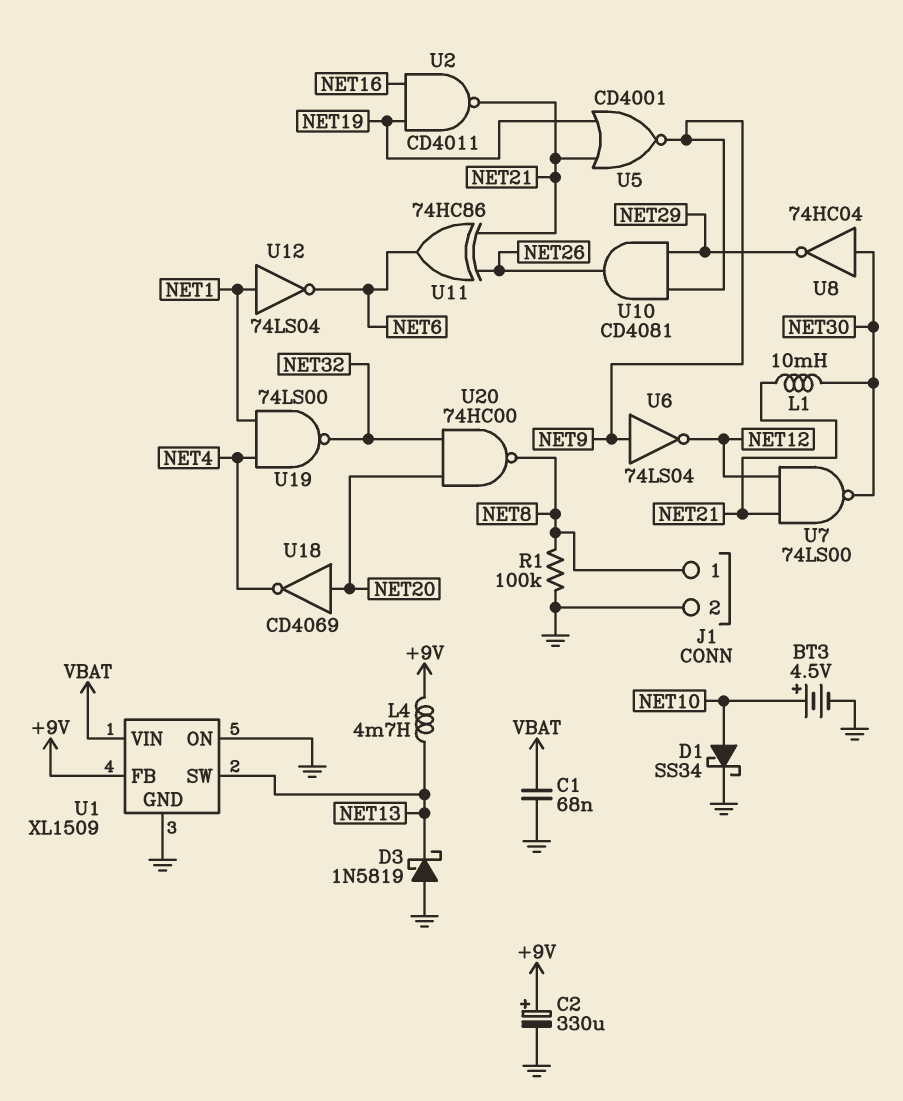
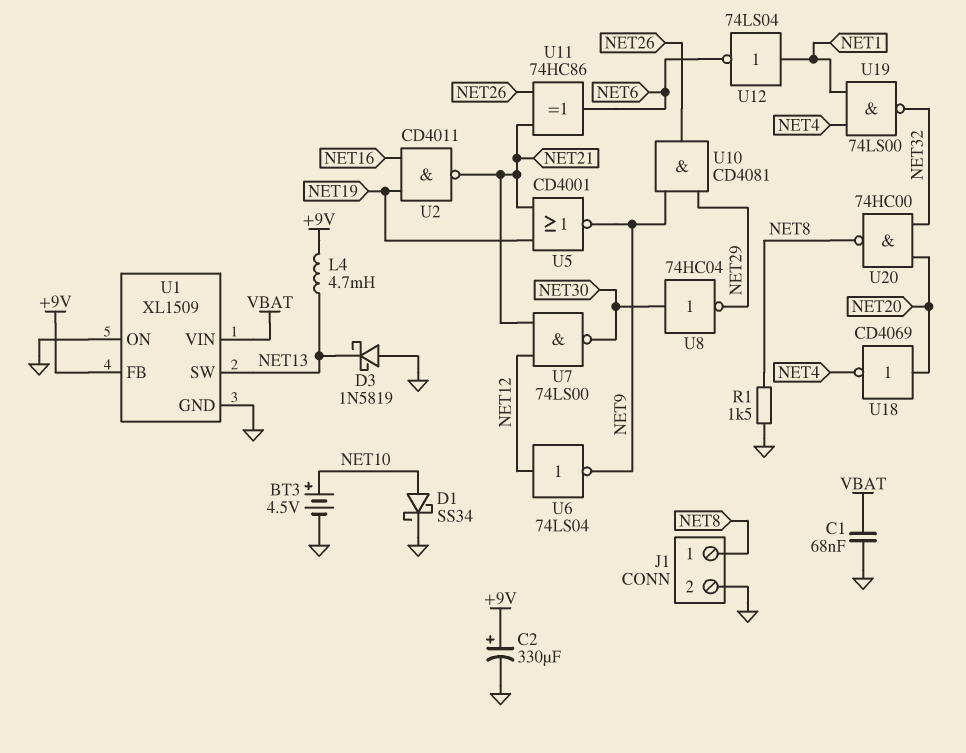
L1: 10mH (NET21, NET30) -> none
R1: 100k (GND, NET8) -> 1.5k (GND, NET8)
U6: NOT 74LS04 (in NET9, out NET12) -> NOT 74LS04 (in NET12, out NET9)

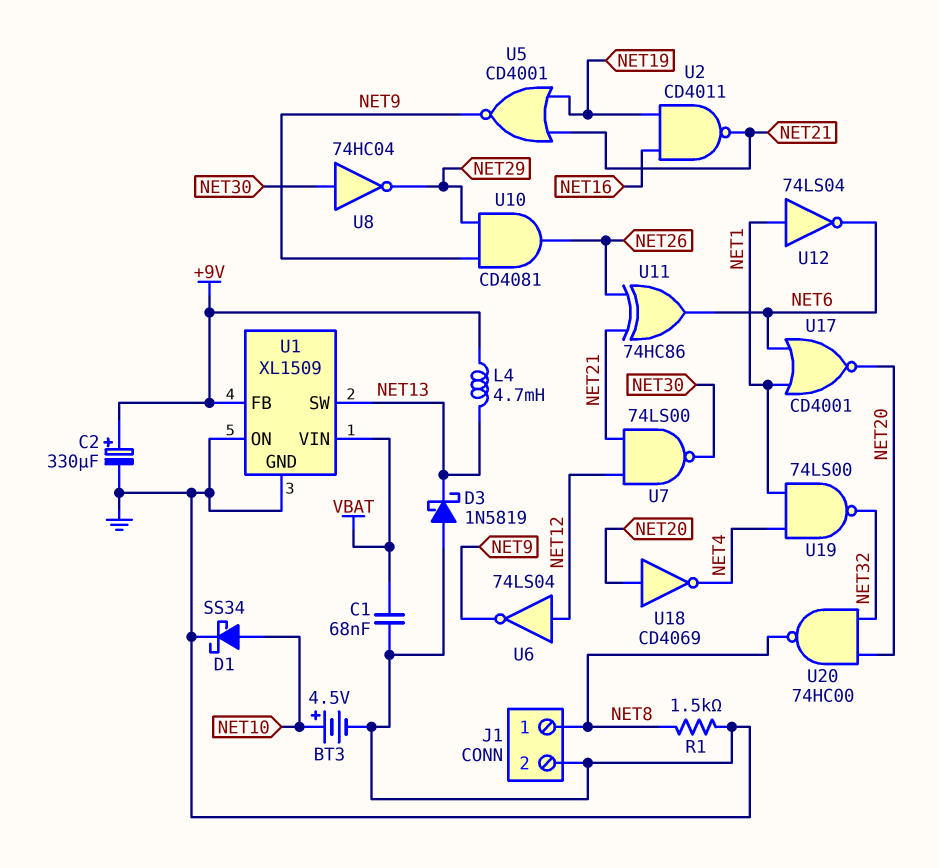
U17: none -> NOR CD4001 (in NET1, in NET6, out NET20)

